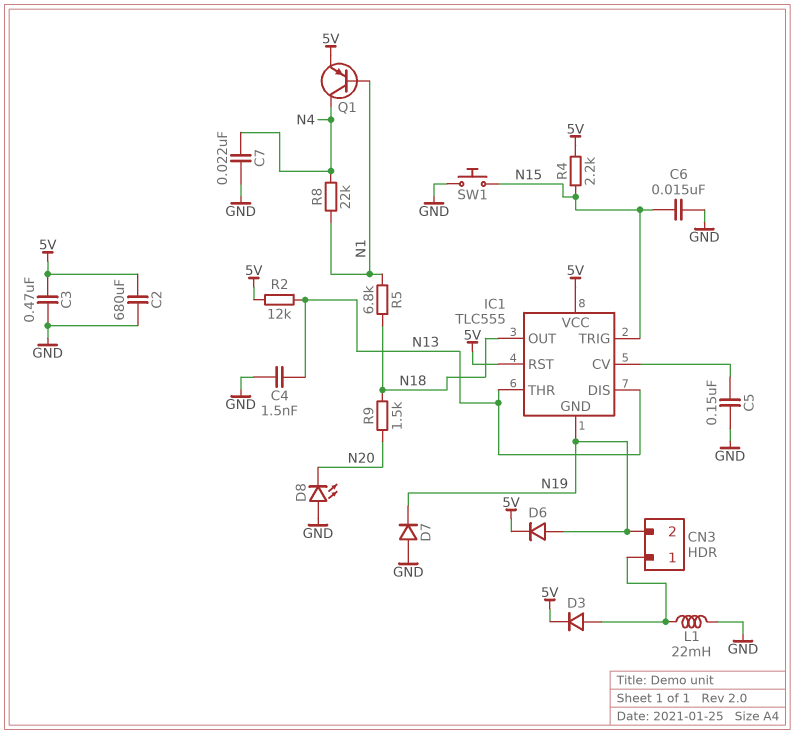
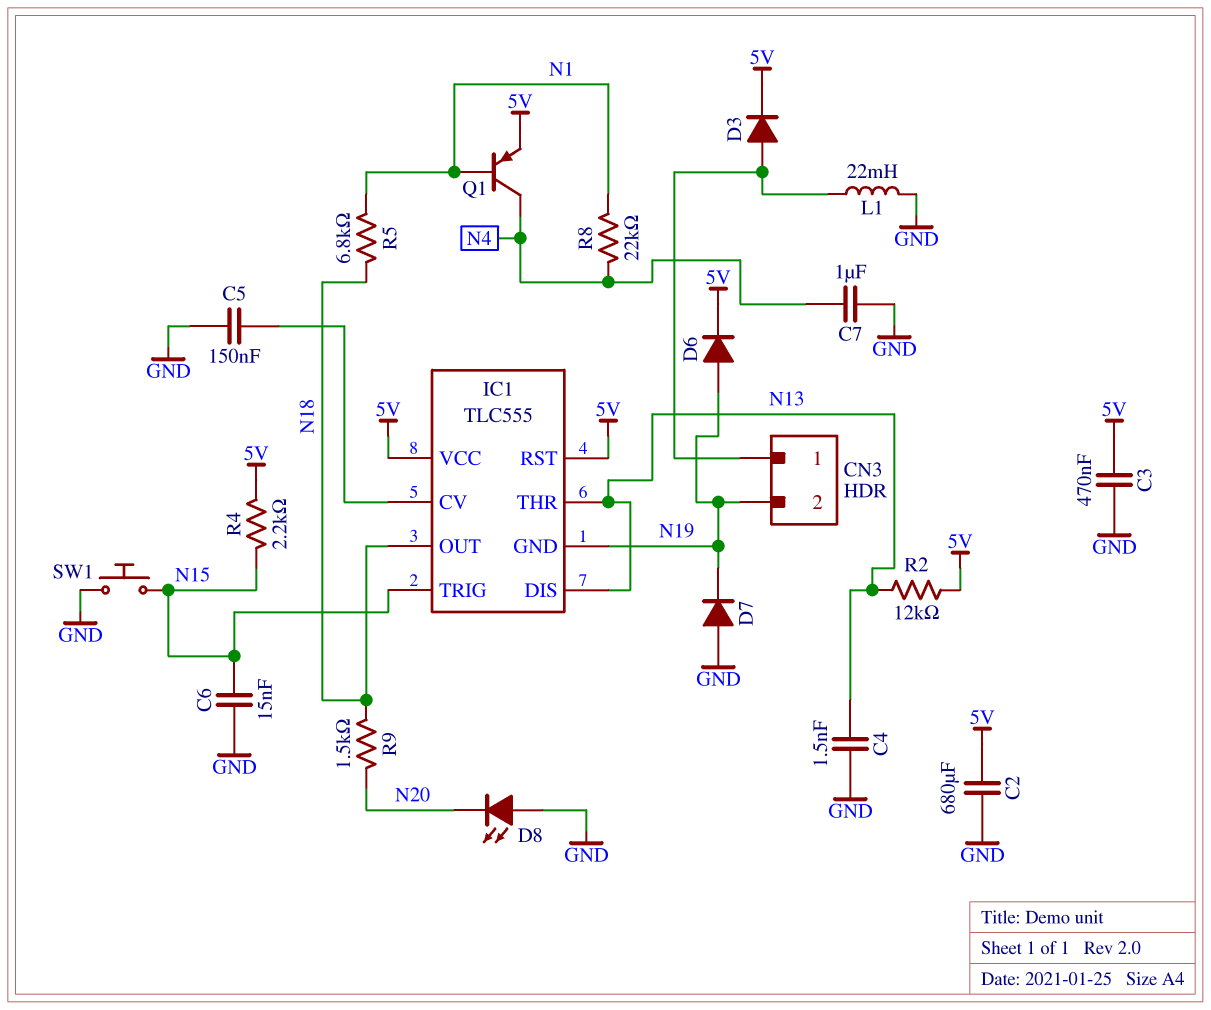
C7: 22nF (GND, N4) -> 1uF (GND, N4)

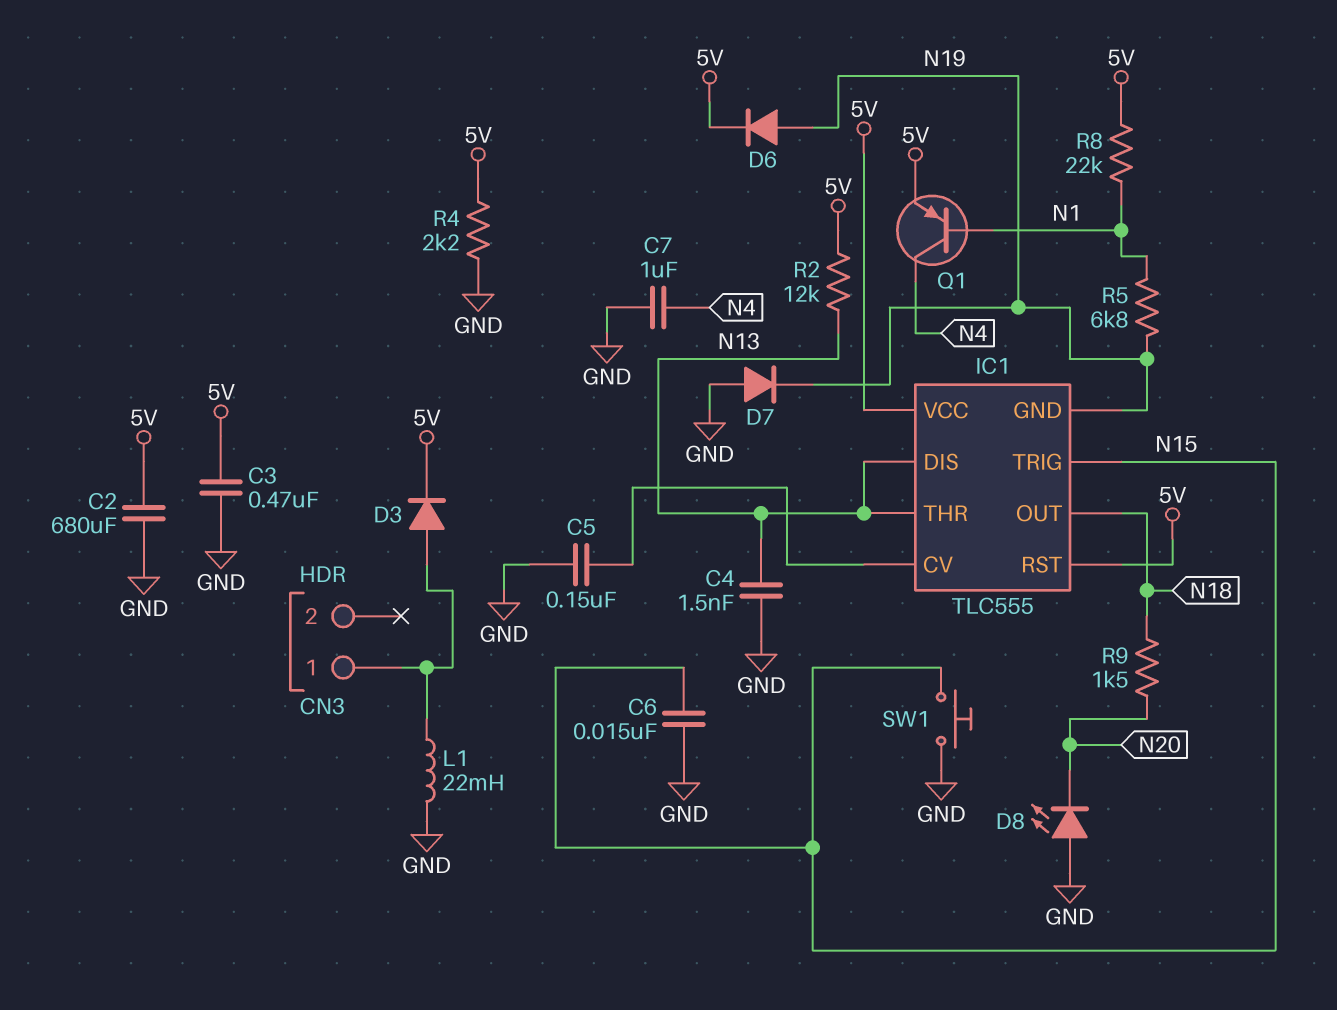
CN3 pin 2: N19 -> none
R4: 2.2k (5V, N15) -> 2.2k (5V, GND)
R5: 6.8k (N1, N18) -> 6.8k (N1, N19)
R8: 22k (N1, N4) -> 22k (5V, N1)

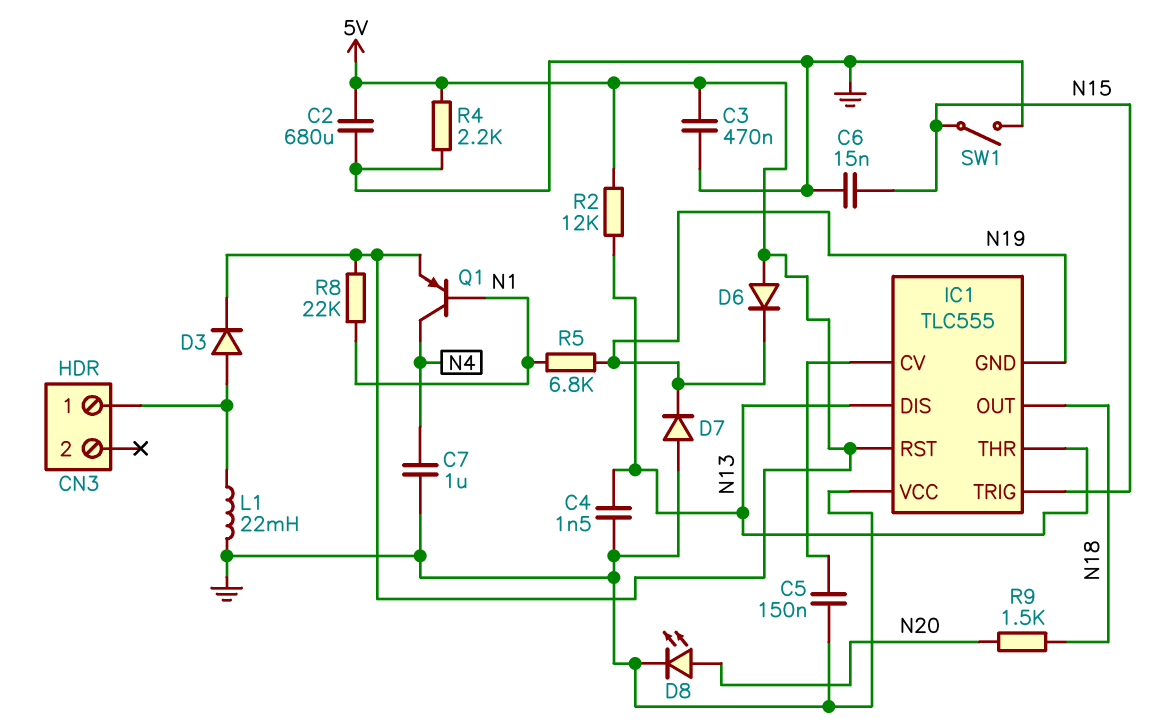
D6: diode (A N19, K 5V) -> diode (A 5V, K N19)
D8: LED (A GND, K N20) -> LED (A N20, K GND)
IC1 pin VCC: 5V -> GND
SW1: button (GND, N15) -> switch (GND, N15)

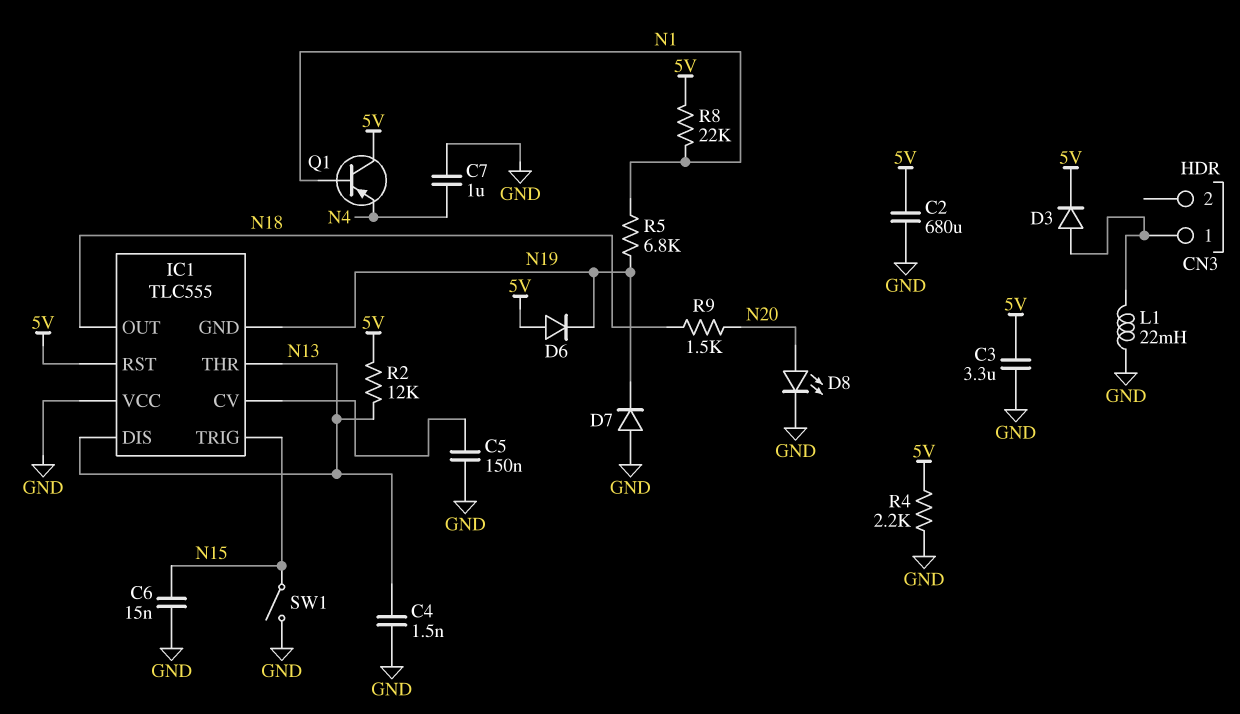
C3: 470nF (5V, GND) -> 3.3uF (5V, GND)
Q1: PNP (B N1, C N4, E 5V) -> PNP (B N1, C 5V, E N4)

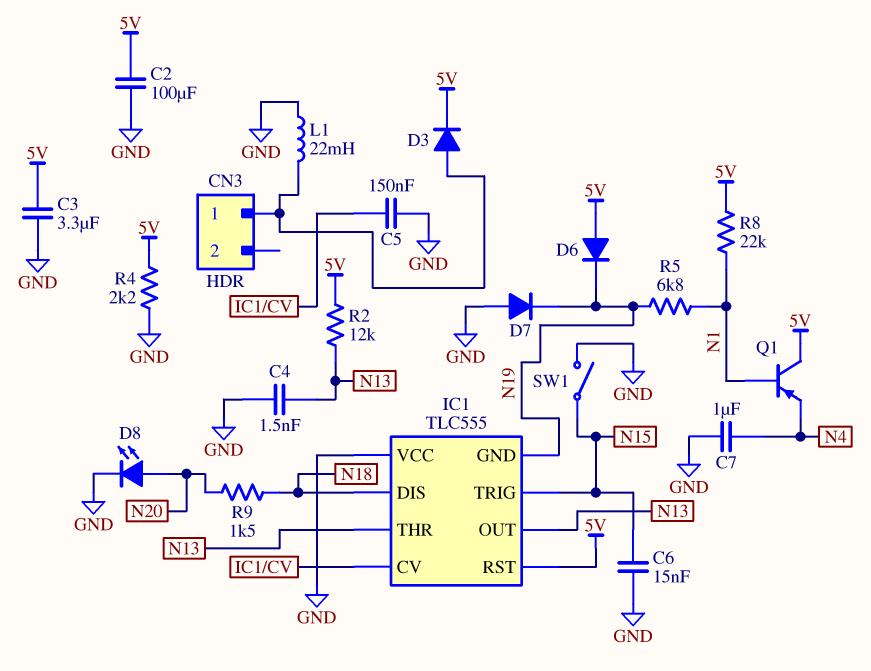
C2: 680uF (5V, GND) -> 100uF (5V, GND)
IC1 pin DIS: N13 -> N18
IC1 pin OUT: N18 -> N13

